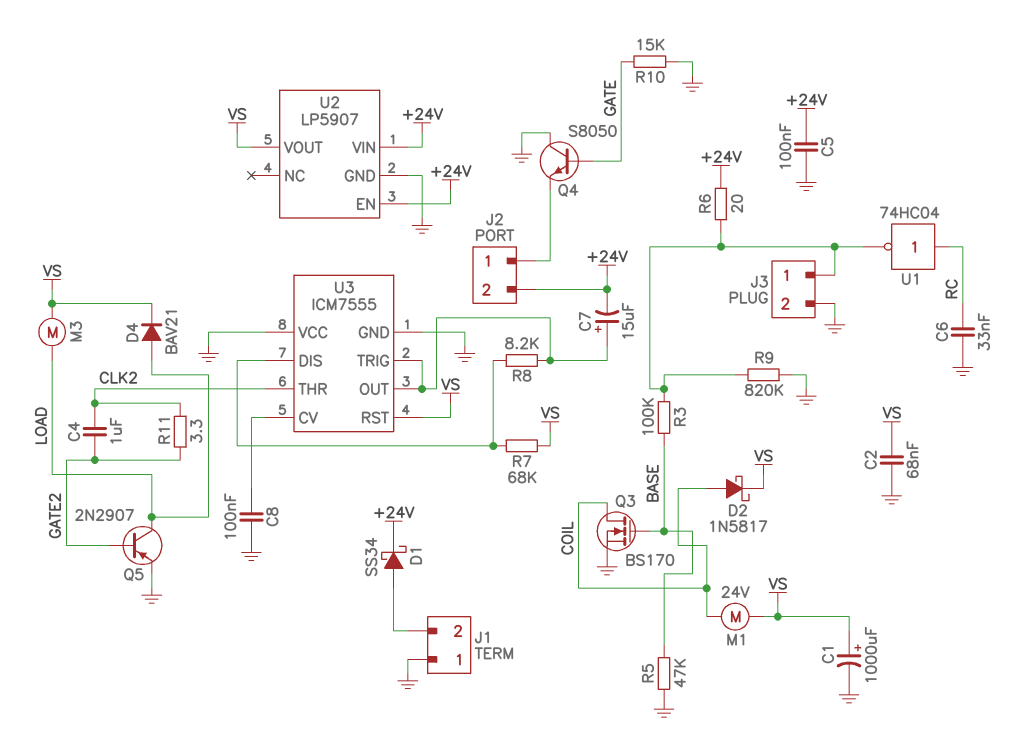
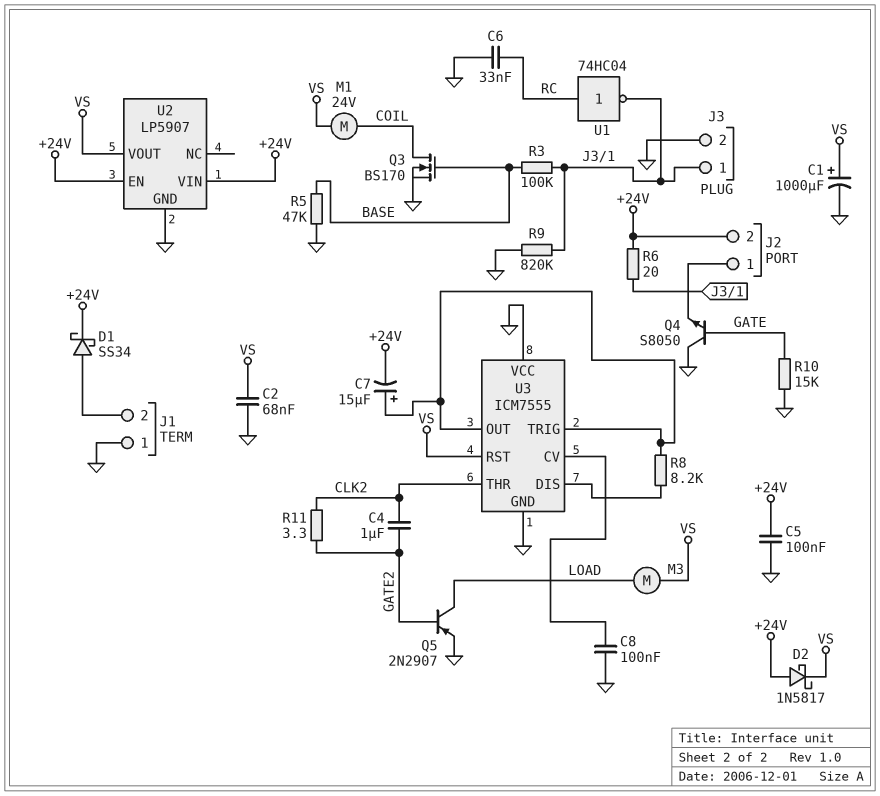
D2: schottky 1N5817 (A COIL, K VS) -> schottky 1N5817 (A +24V, K VS)
D4: diode BAV21 (A LOAD, K VS) -> none
R7: 68k (U3/DIS, VS) -> none

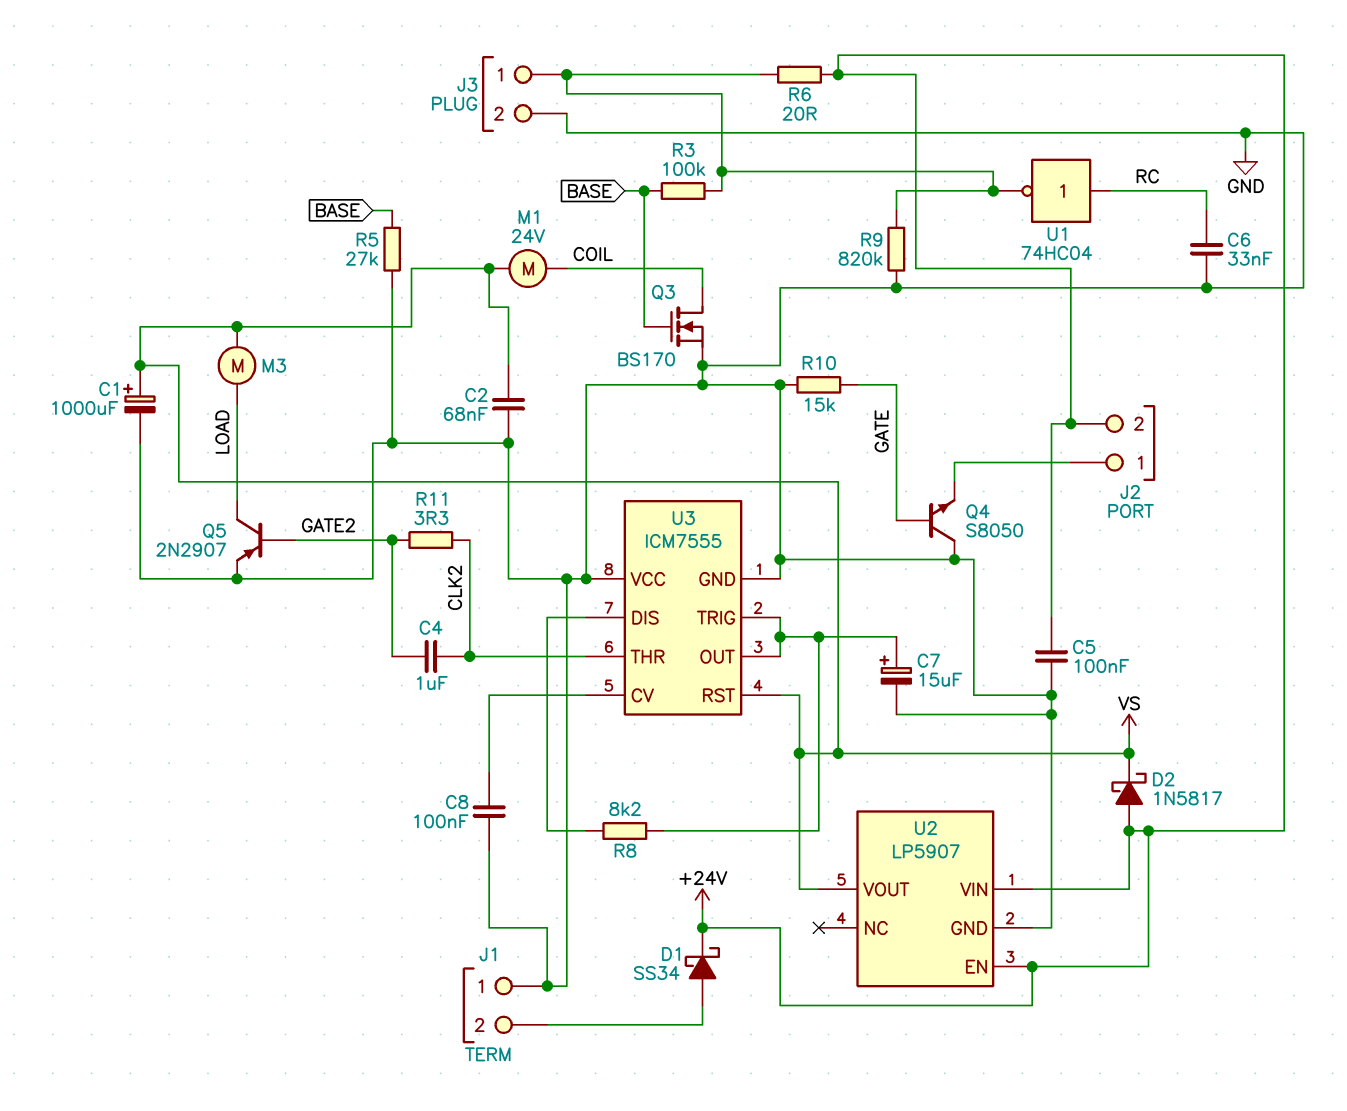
C7: 15uF (plus U3/OUT, minus +24V) -> 15uF (plus U3/OUT, minus GND)
R5: 47k (BASE, GND) -> 27k (BASE, GND)

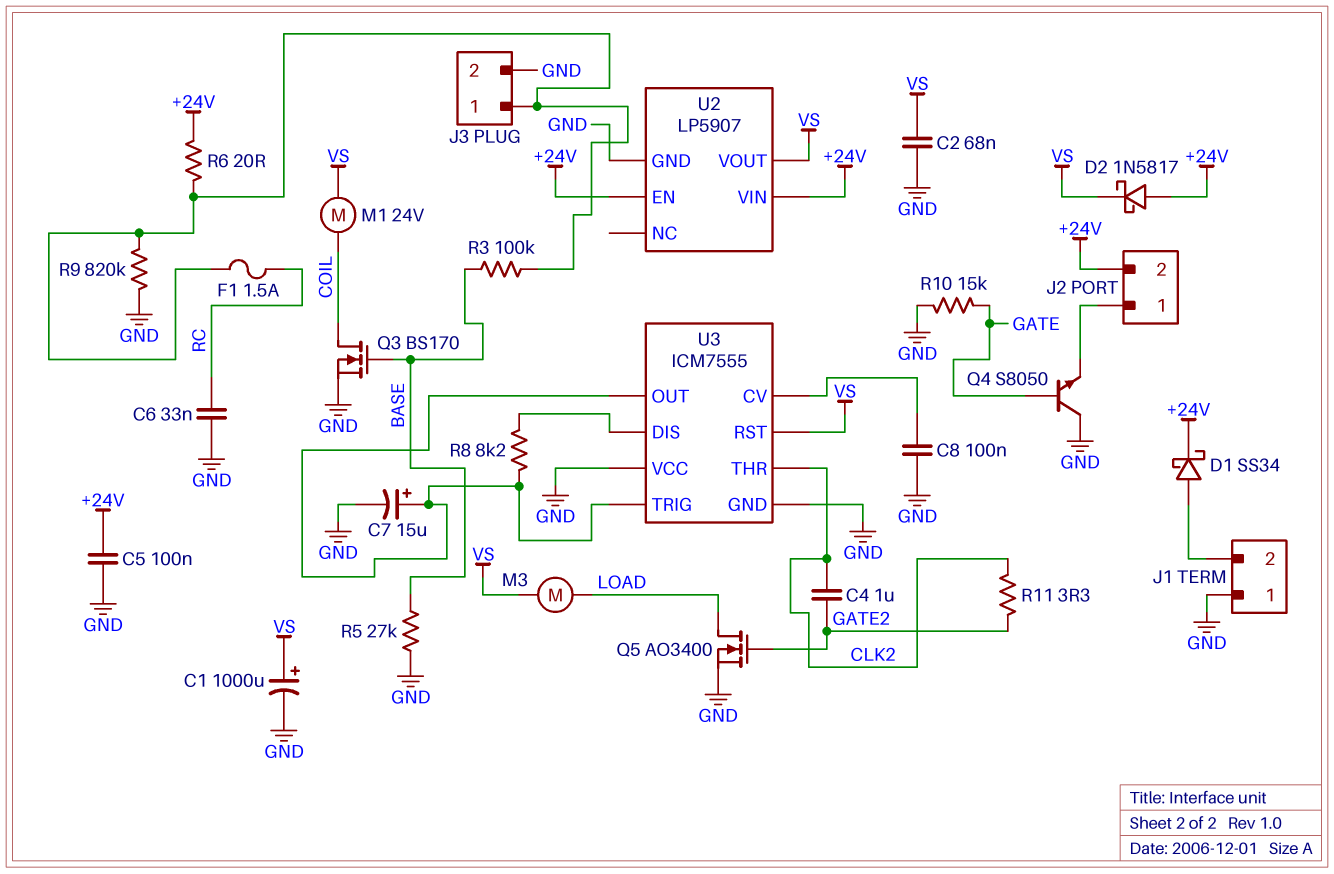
F1: none -> 1.5A (J3/1, RC)
Q5: PNP 2N2907 (B GATE2, C LOAD, E GND) -> NMOS AO3400 (G GATE2, D LOAD, S GND)
U1: NOT 74HC04 (in RC, out J3/1) -> none

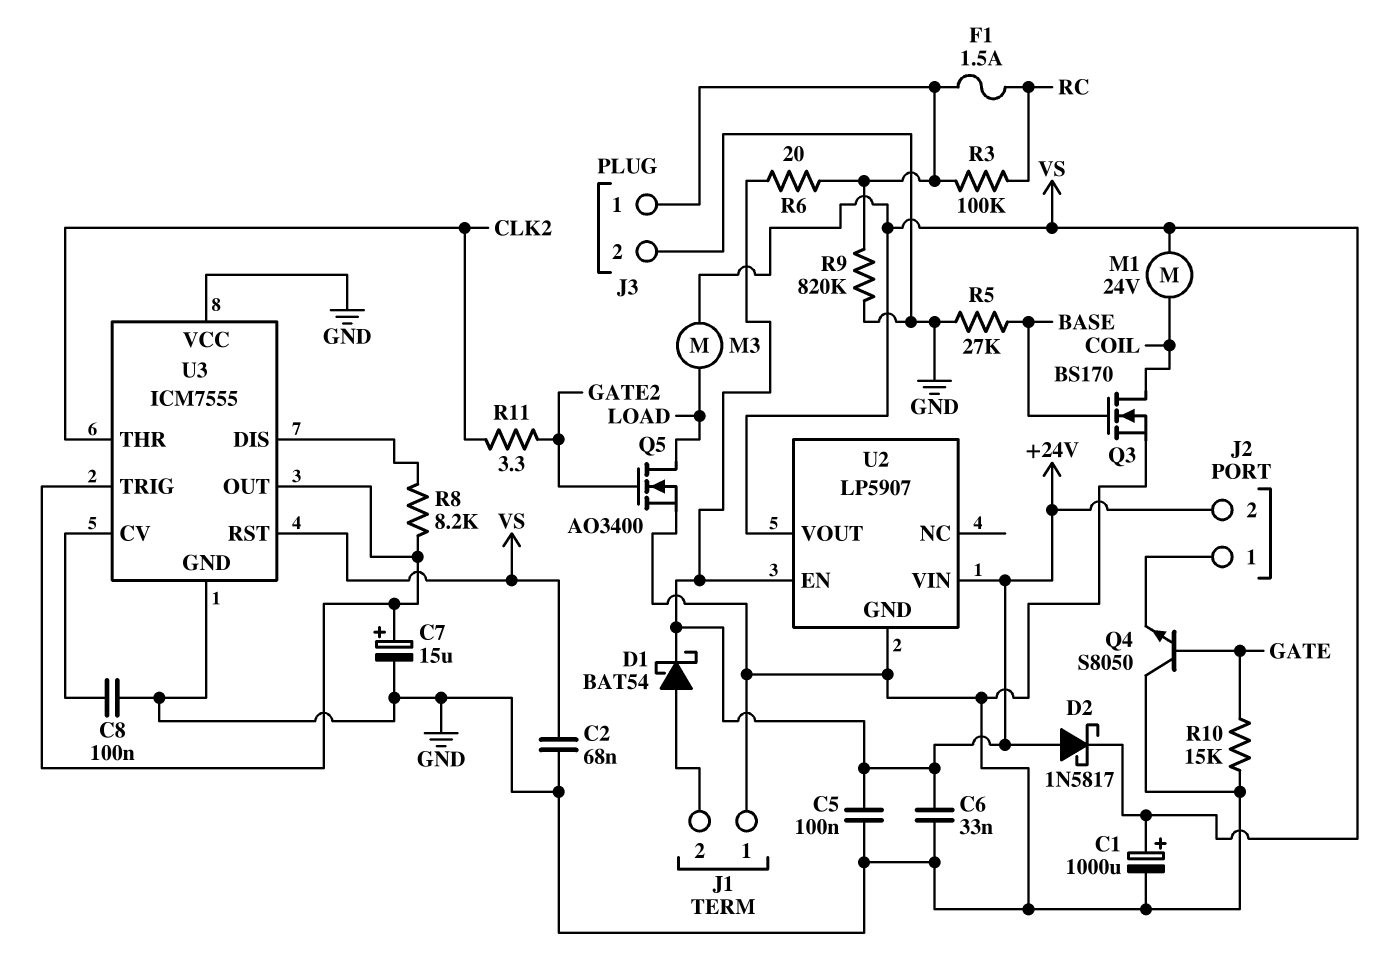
C4: 1uF (CLK2, GATE2) -> none
C6: 33nF (GND, RC) -> 33nF (+24V, GND)
D1: schottky SS34 (A J1/2, K +24V) -> schottky BAT54 (A J1/2, K +24V)
R3: 100k (BASE, J3/1) -> 100k (J3/1, RC)

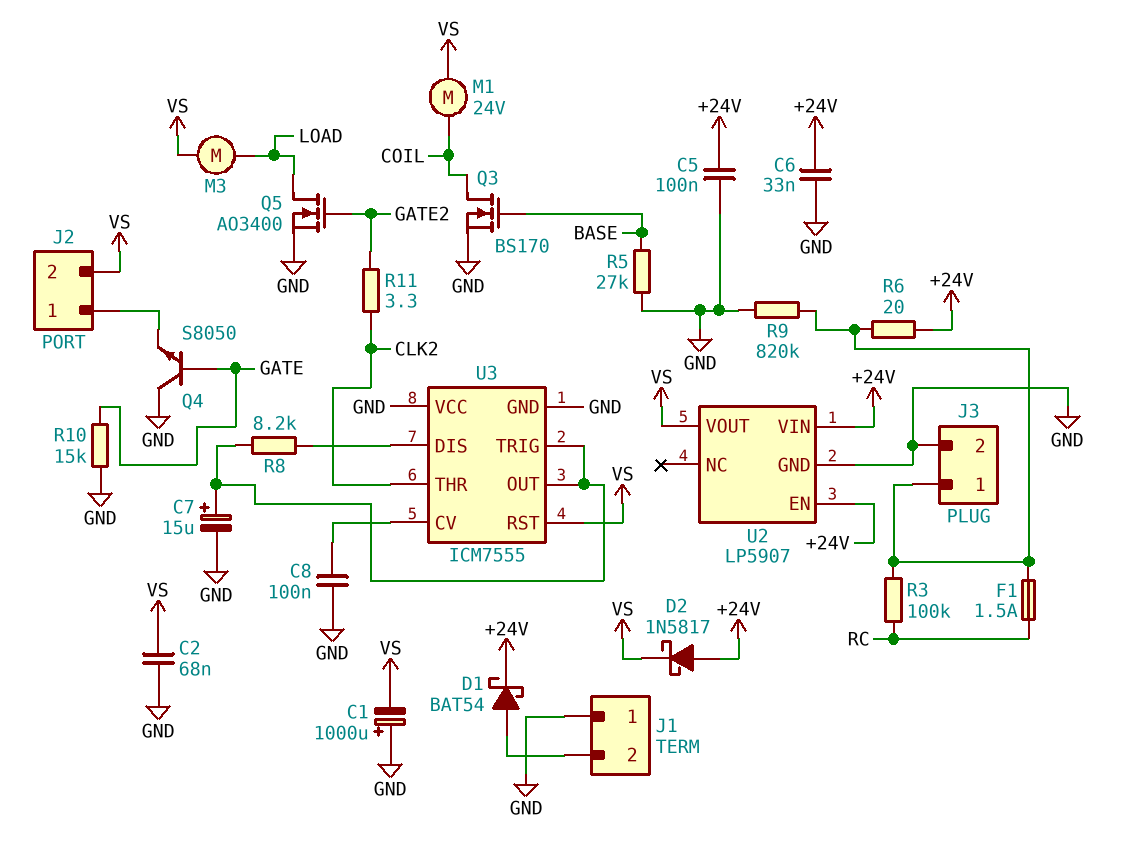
C1: 1000uF (plus VS, minus GND) -> 1000uF (plus GND, minus VS)
J2 pin 2: +24V -> VS

